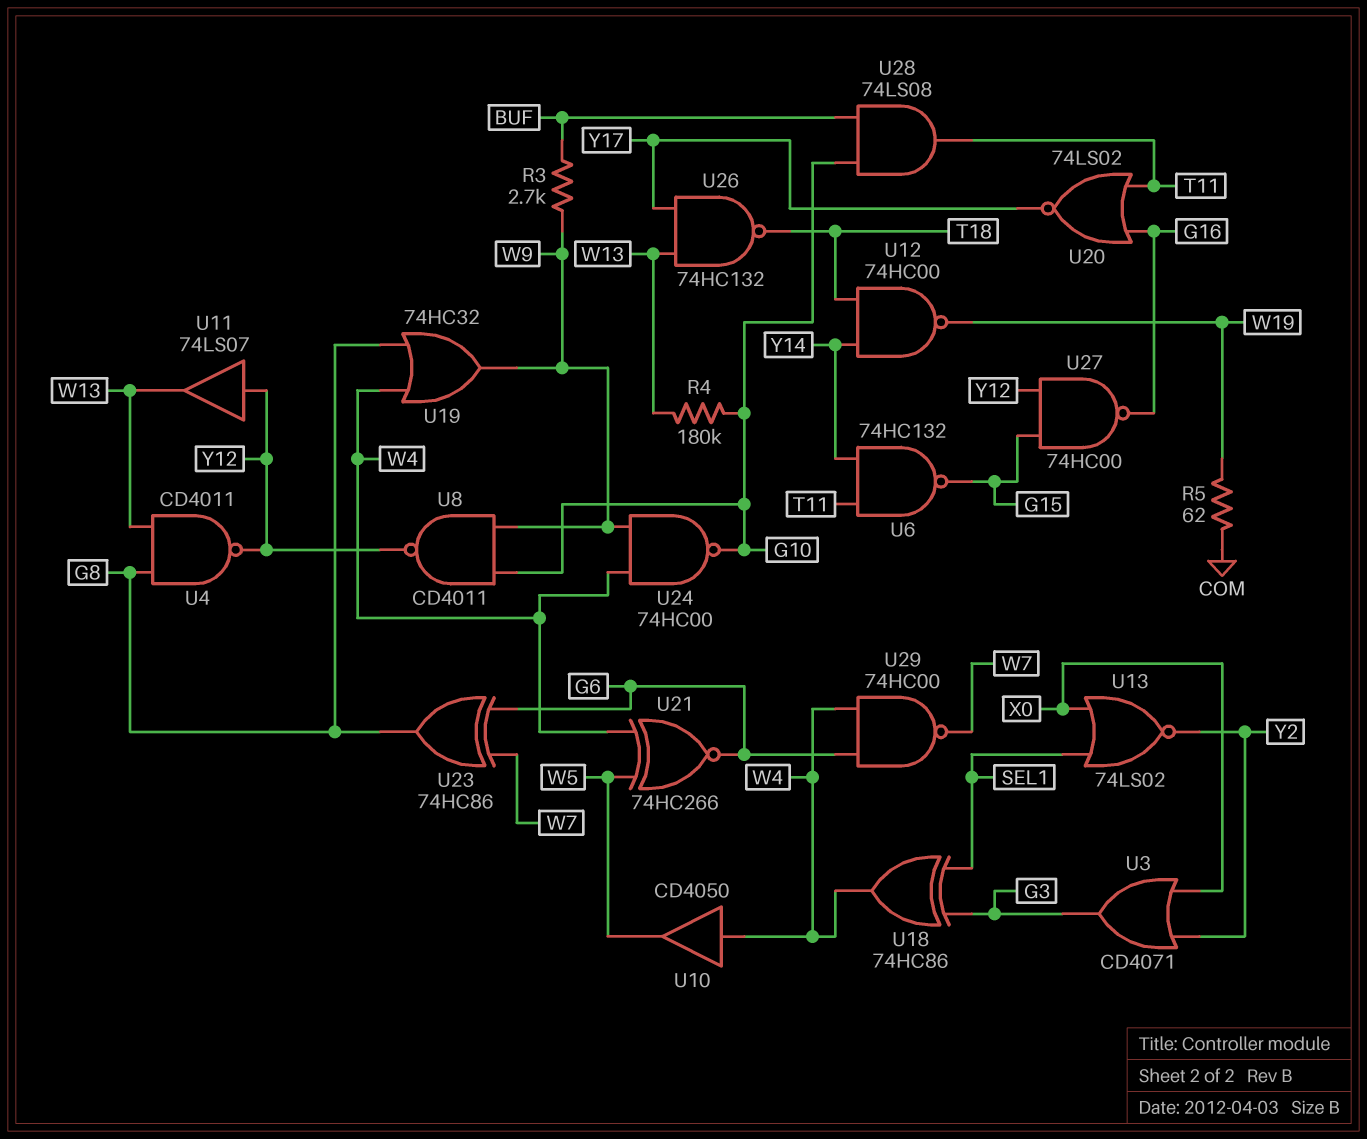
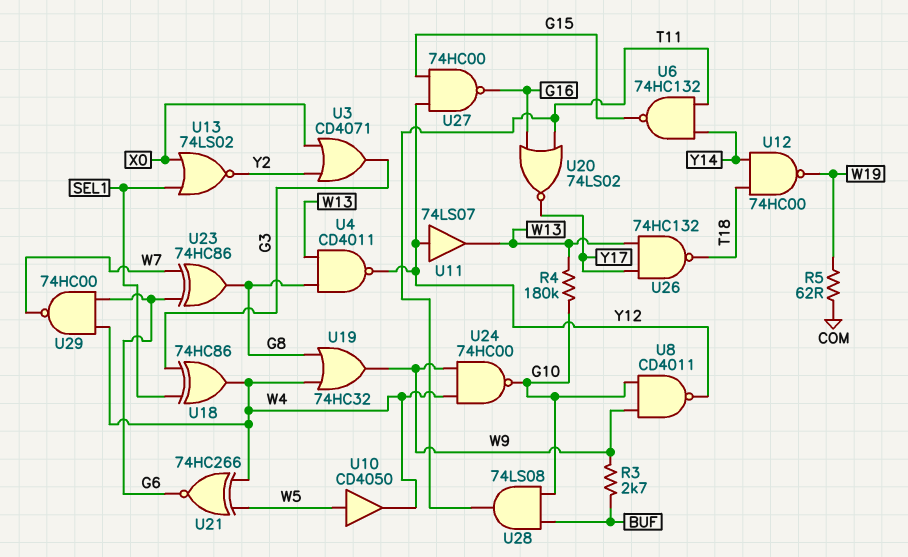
U10: buffer CD4050 (in W4, out W5) -> buffer CD4050 (in W5, out W4)

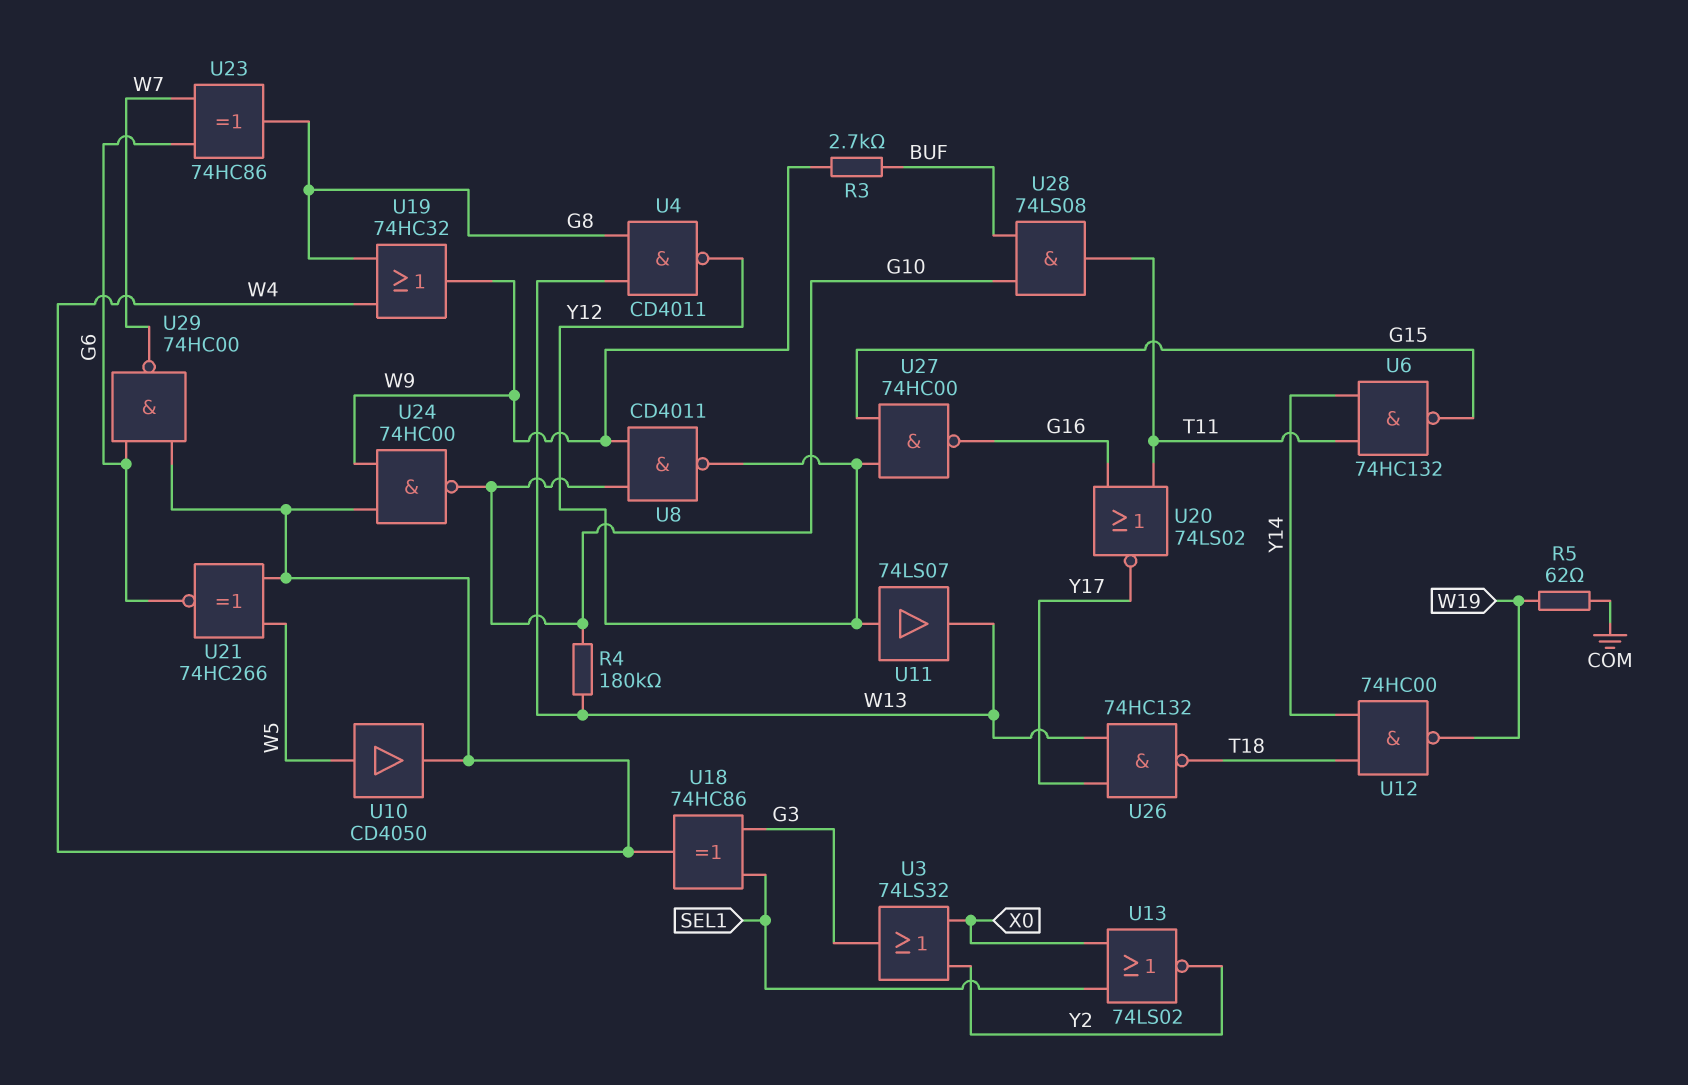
U3: OR CD4071 (in X0, in Y2, out G3) -> OR 74LS32 (in X0, in Y2, out G3)

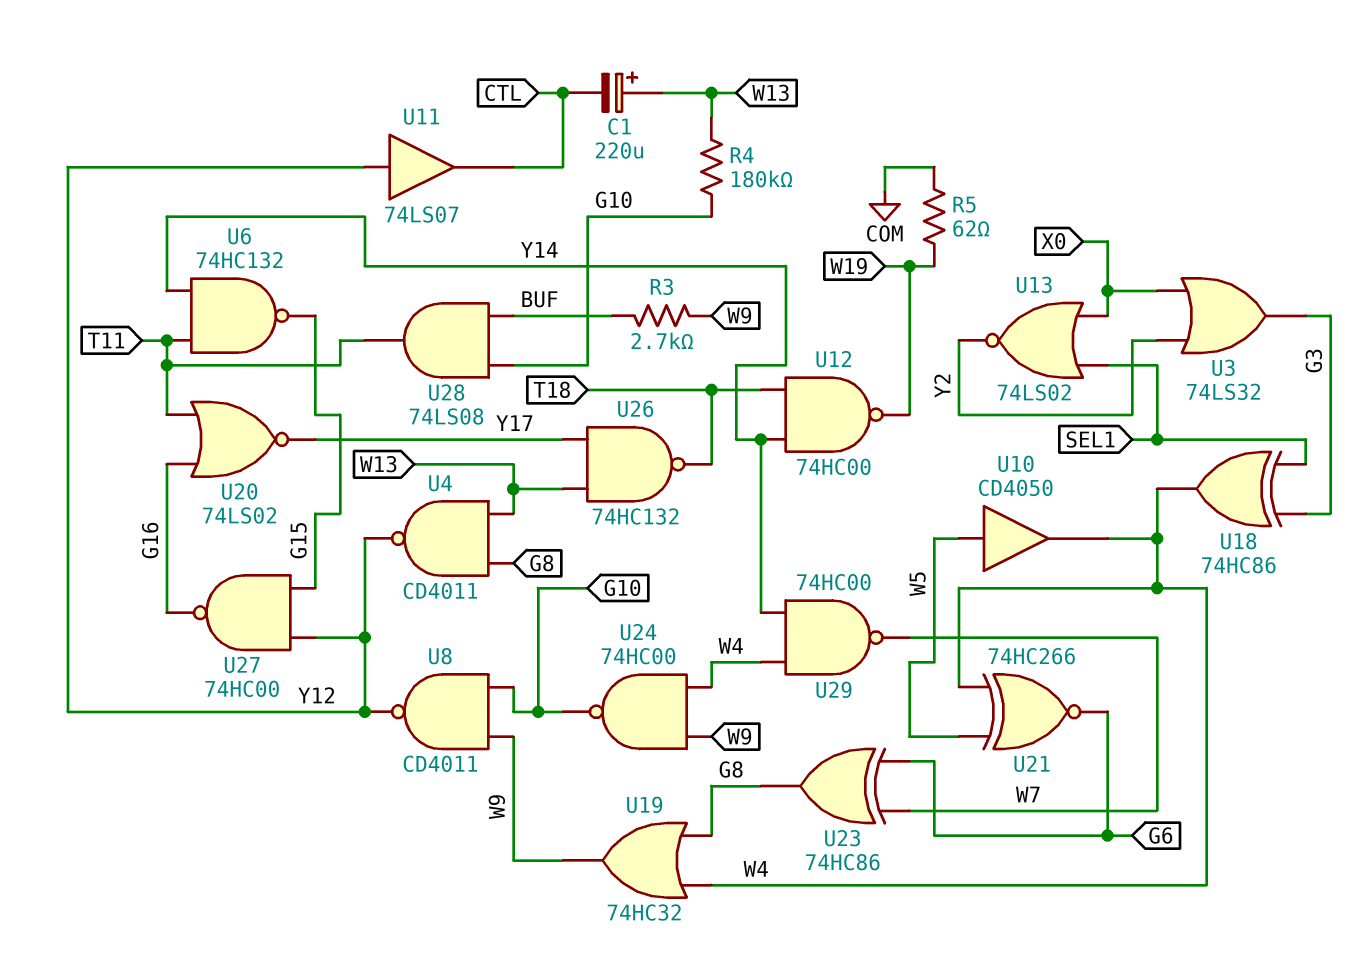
C1: none -> 220uF (plus W13, minus CTL)
U11: buffer 74LS07 (in Y12, out W13) -> buffer 74LS07 (in Y12, out CTL)
U29: NAND 74HC00 (in G6, in W4, out W7) -> NAND 74HC00 (in W4, in Y14, out W7)

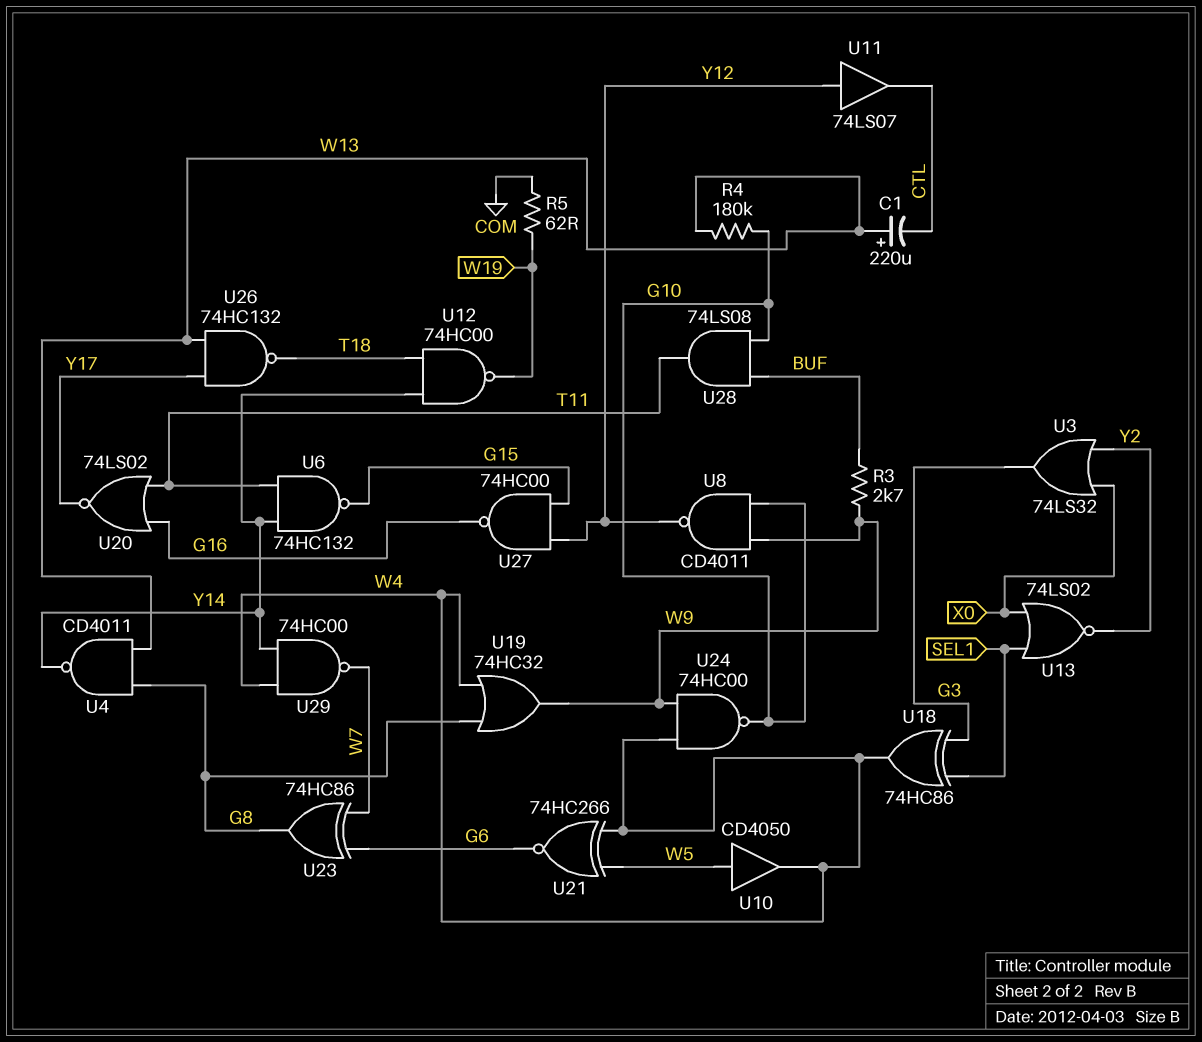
U4: NAND CD4011 (in G8, in W13, out Y12) -> NAND CD4011 (in G8, in W13, out Y14)

